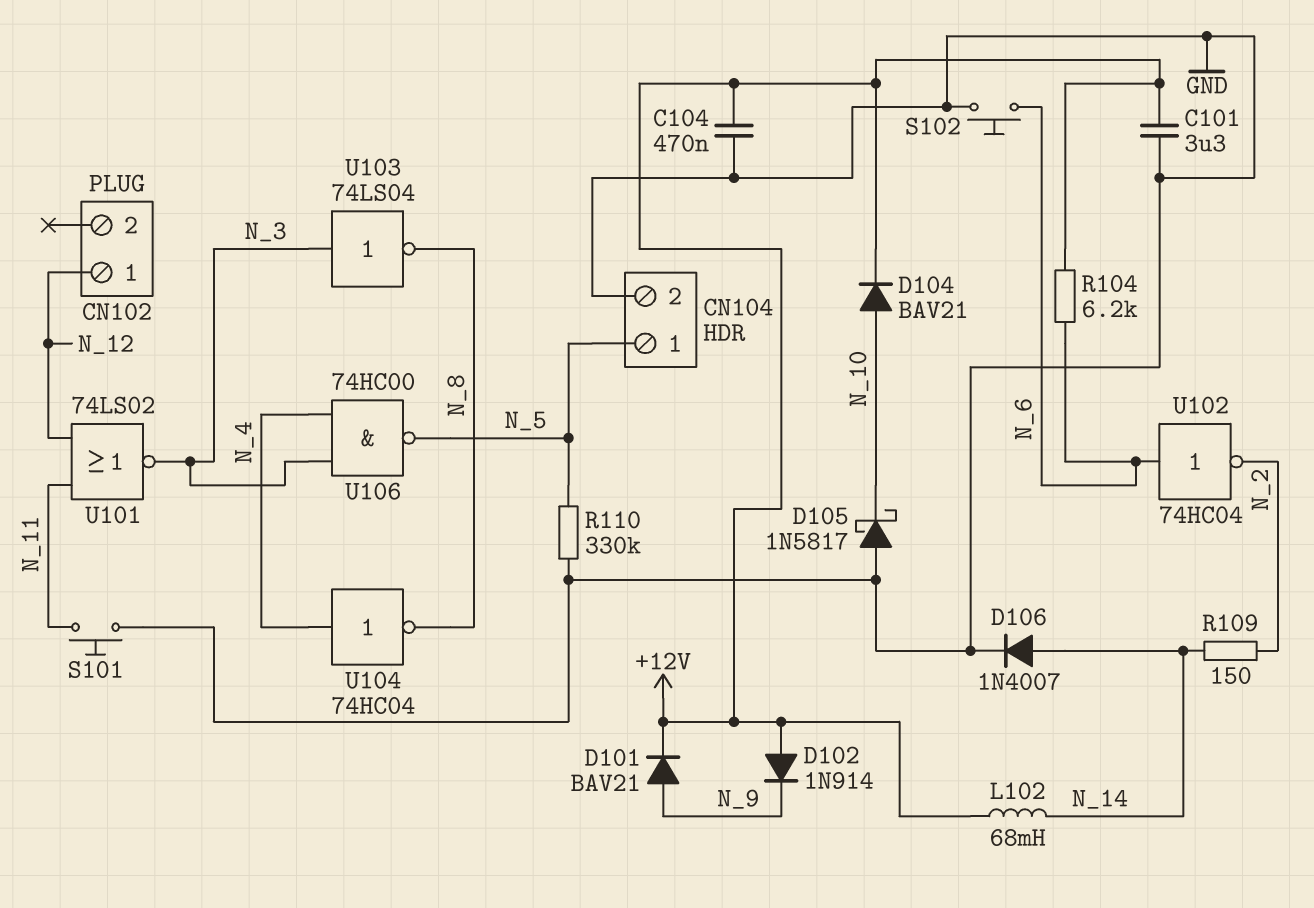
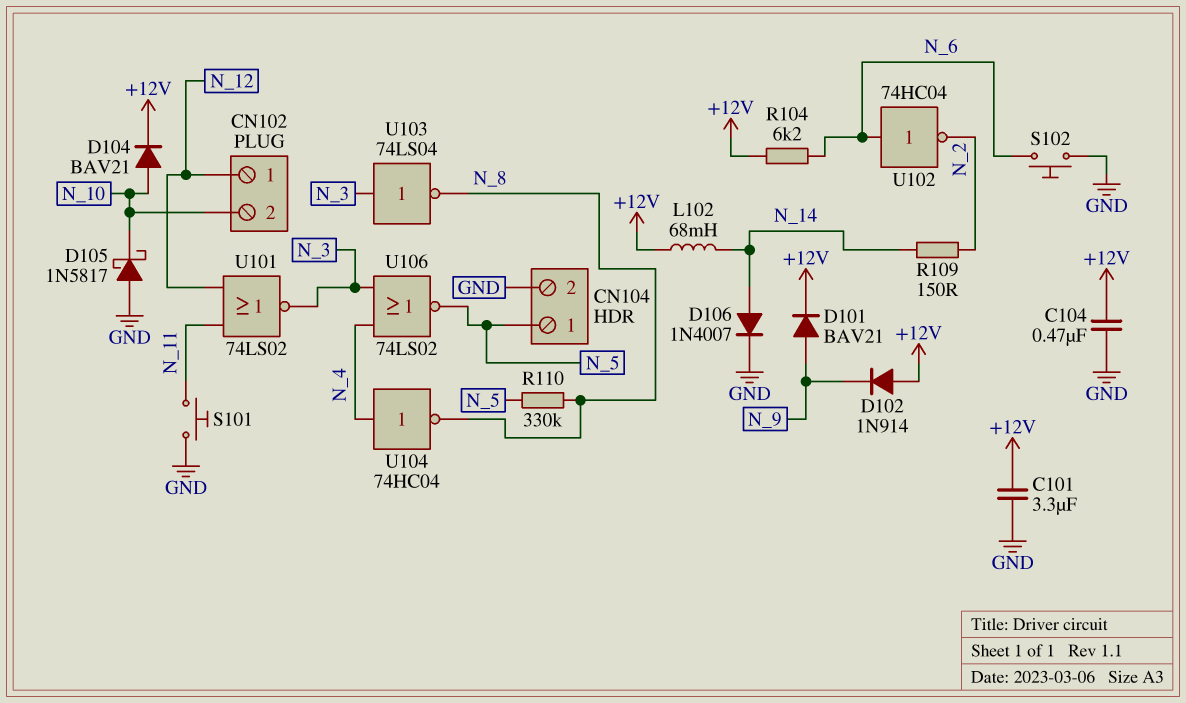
CN102 pin 2: none -> N_10
R110: 330k (GND, N_5) -> 330k (N_5, N_8)
U106: NAND 74HC00 (in N_3, in N_4, out N_5) -> NOR 74LS02 (in N_3, in N_4, out N_5)

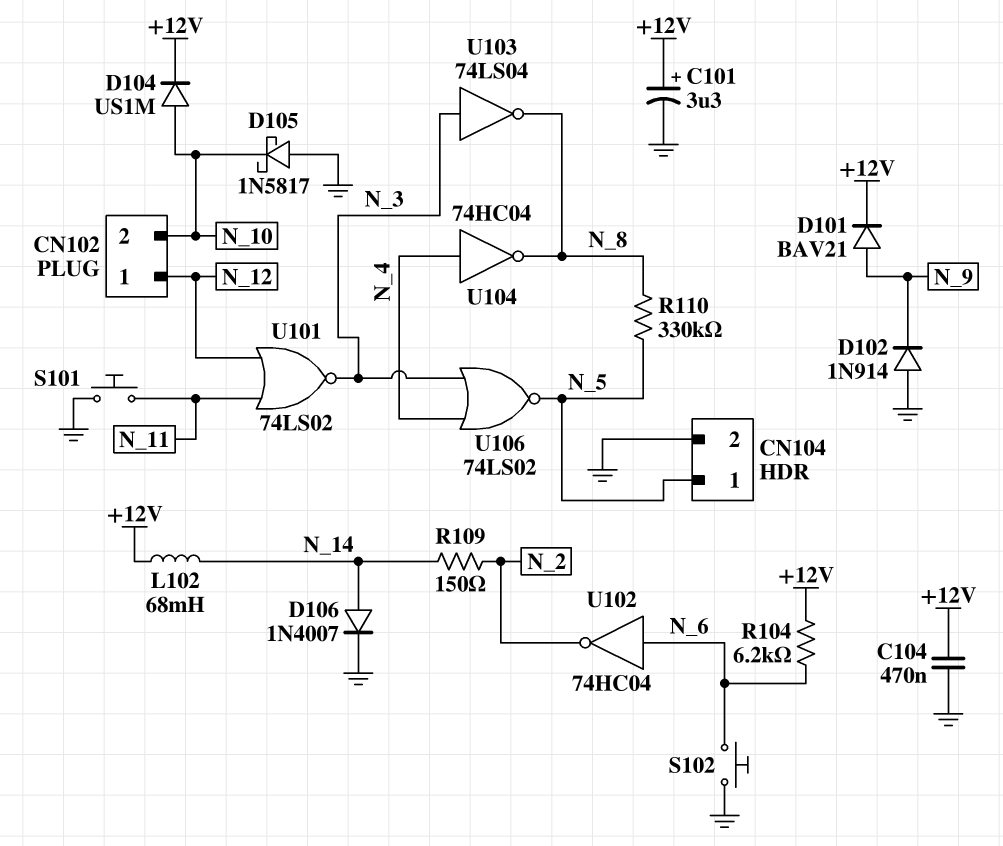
C101: 3.3uF (+12V, GND) -> 3.3uF (plus +12V, minus GND)
D102: diode 1N914 (A +12V, K N_9) -> diode 1N914 (A GND, K N_9)
D104: diode BAV21 (A N_10, K +12V) -> diode US1M (A N_10, K +12V)

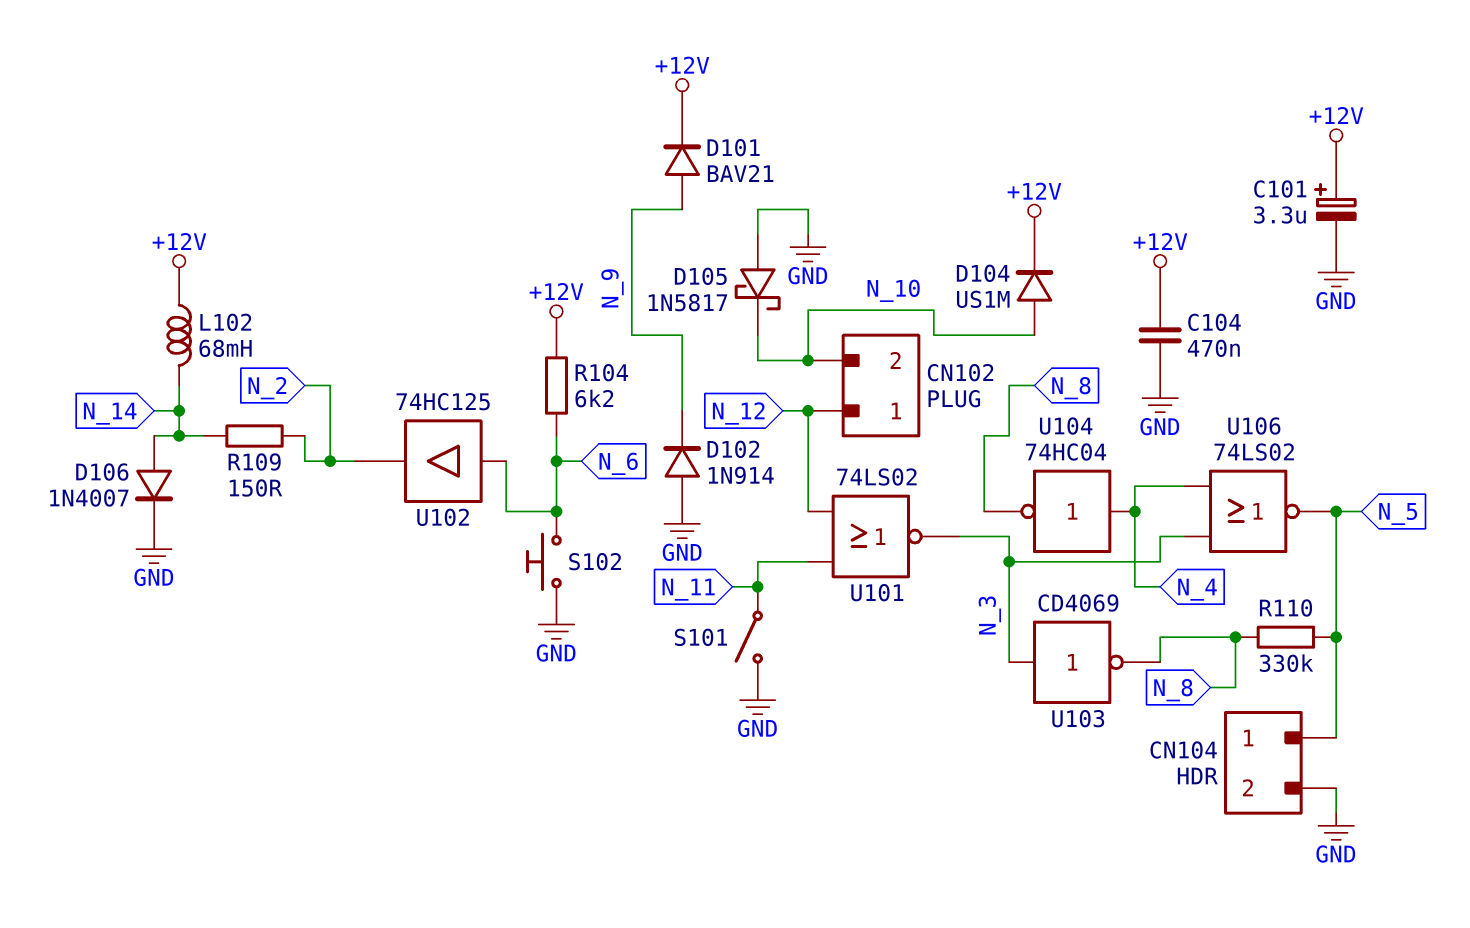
S101: button (GND, N_11) -> switch (GND, N_11)
U102: NOT 74HC04 (in N_6, out N_2) -> buffer 74HC125 (in N_6, out N_2)
U103: NOT 74LS04 (in N_3, out N_8) -> NOT CD4069 (in N_3, out N_8)

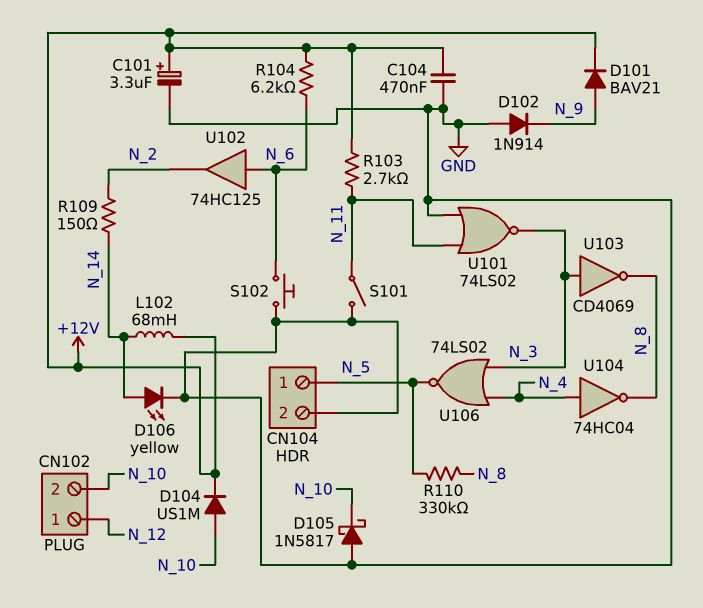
D106: diode 1N4007 (A N_14, K GND) -> LED yellow (A N_14, K GND)
R103: none -> 2.7k (+12V, N_11)
U101: NOR 74LS02 (in N_11, in N_12, out N_3) -> NOR 74LS02 (in GND, in N_11, out N_3)

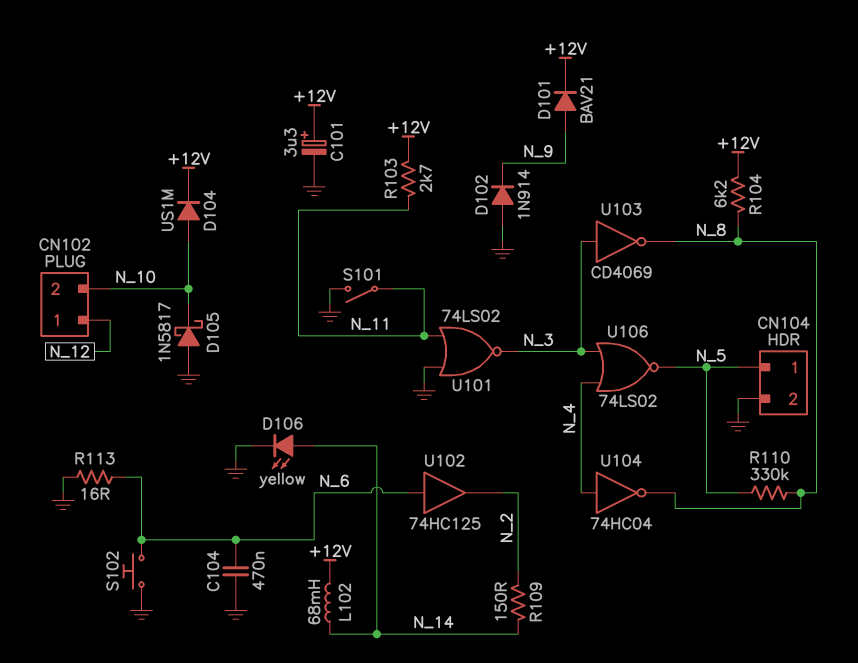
C104: 470nF (+12V, GND) -> 470nF (GND, N_6)
R104: 6.2k (+12V, N_6) -> 6.2k (+12V, N_8)
R113: none -> 16 (GND, N_6)

